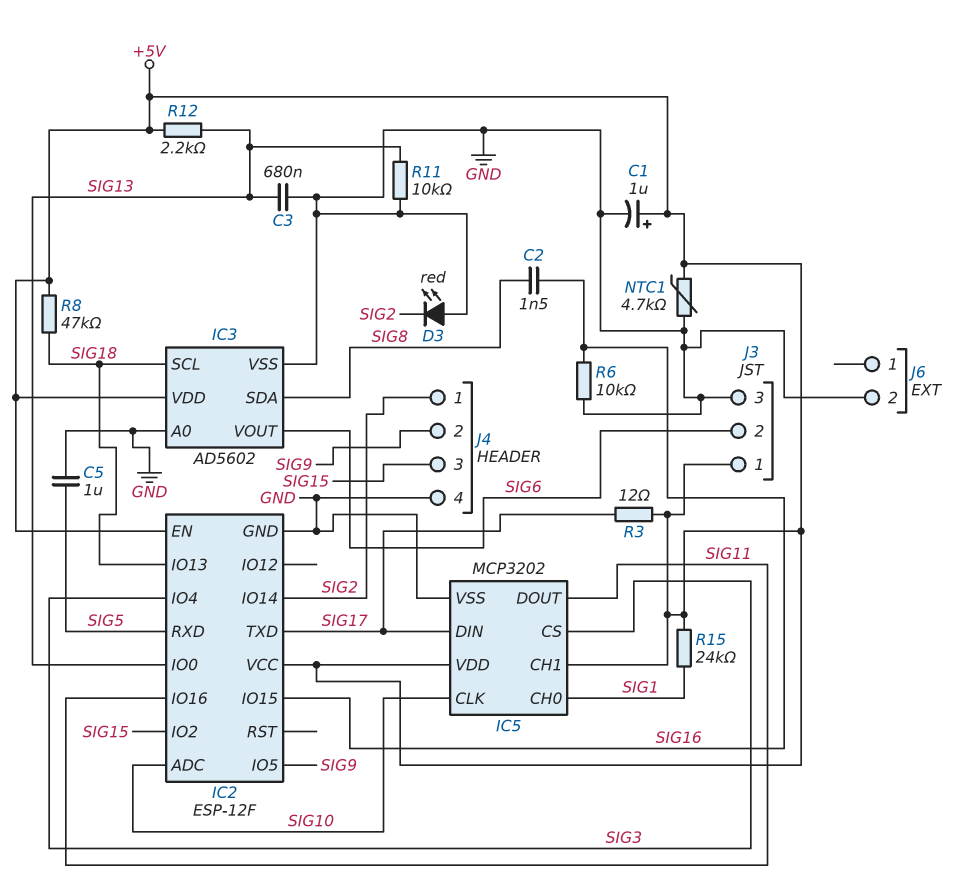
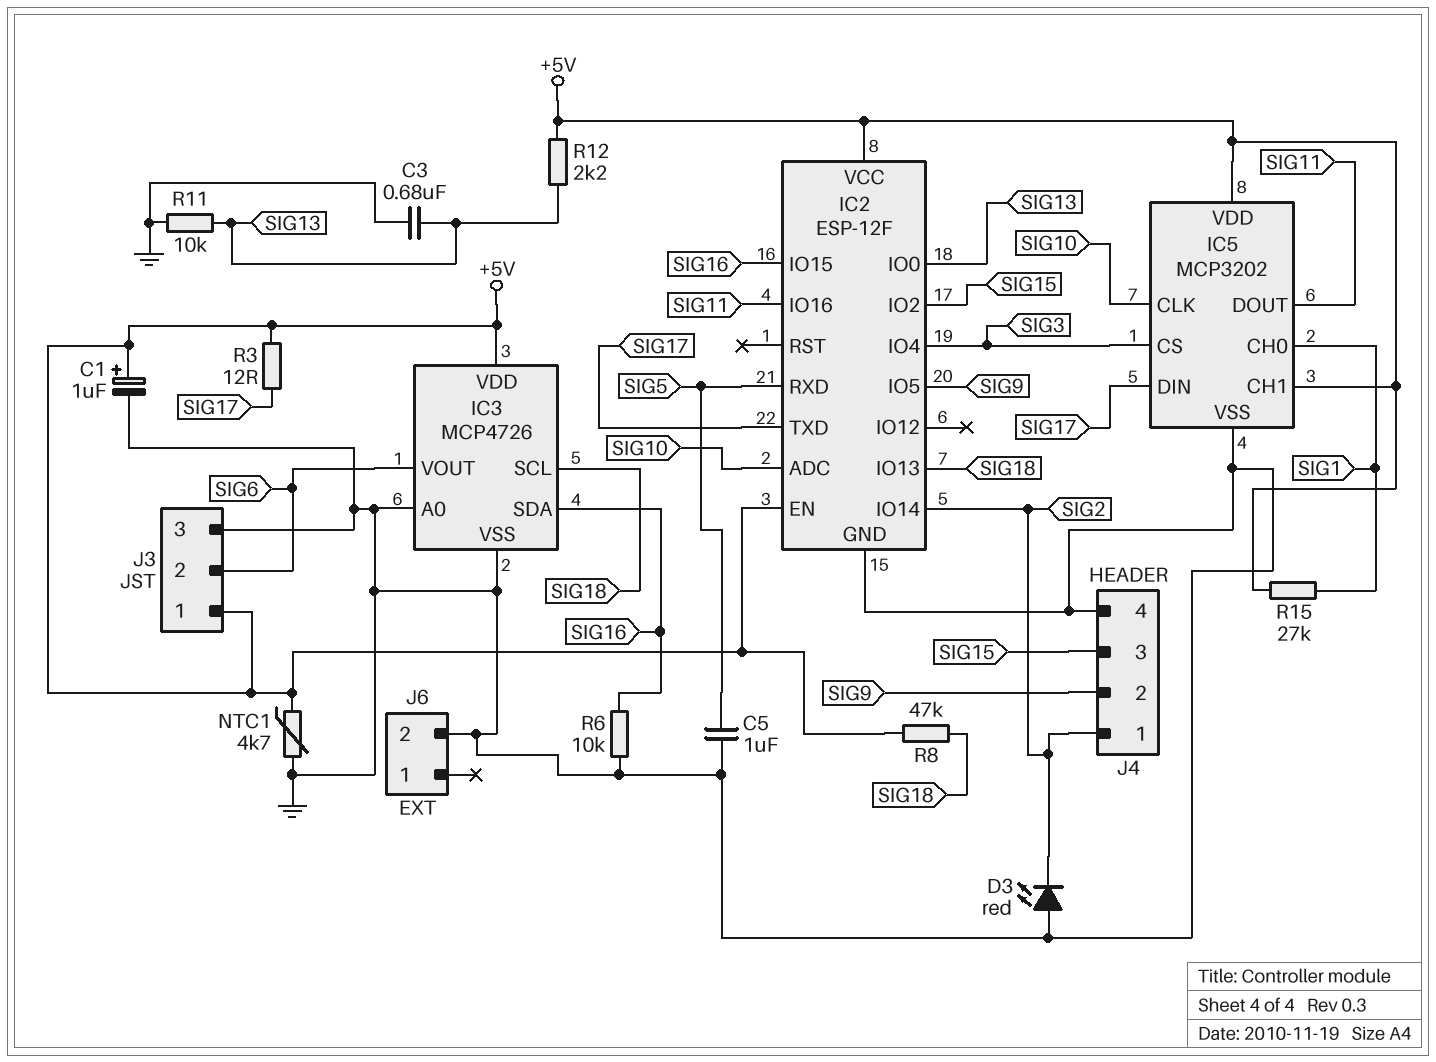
C2: 1.5nF (SIG8, SIG16) -> none
IC3: AD5602 -> MCP4726
IC3 pin SDA: SIG8 -> SIG16
R15: 24k (+5V, SIG1) -> 27k (+5V, SIG1)

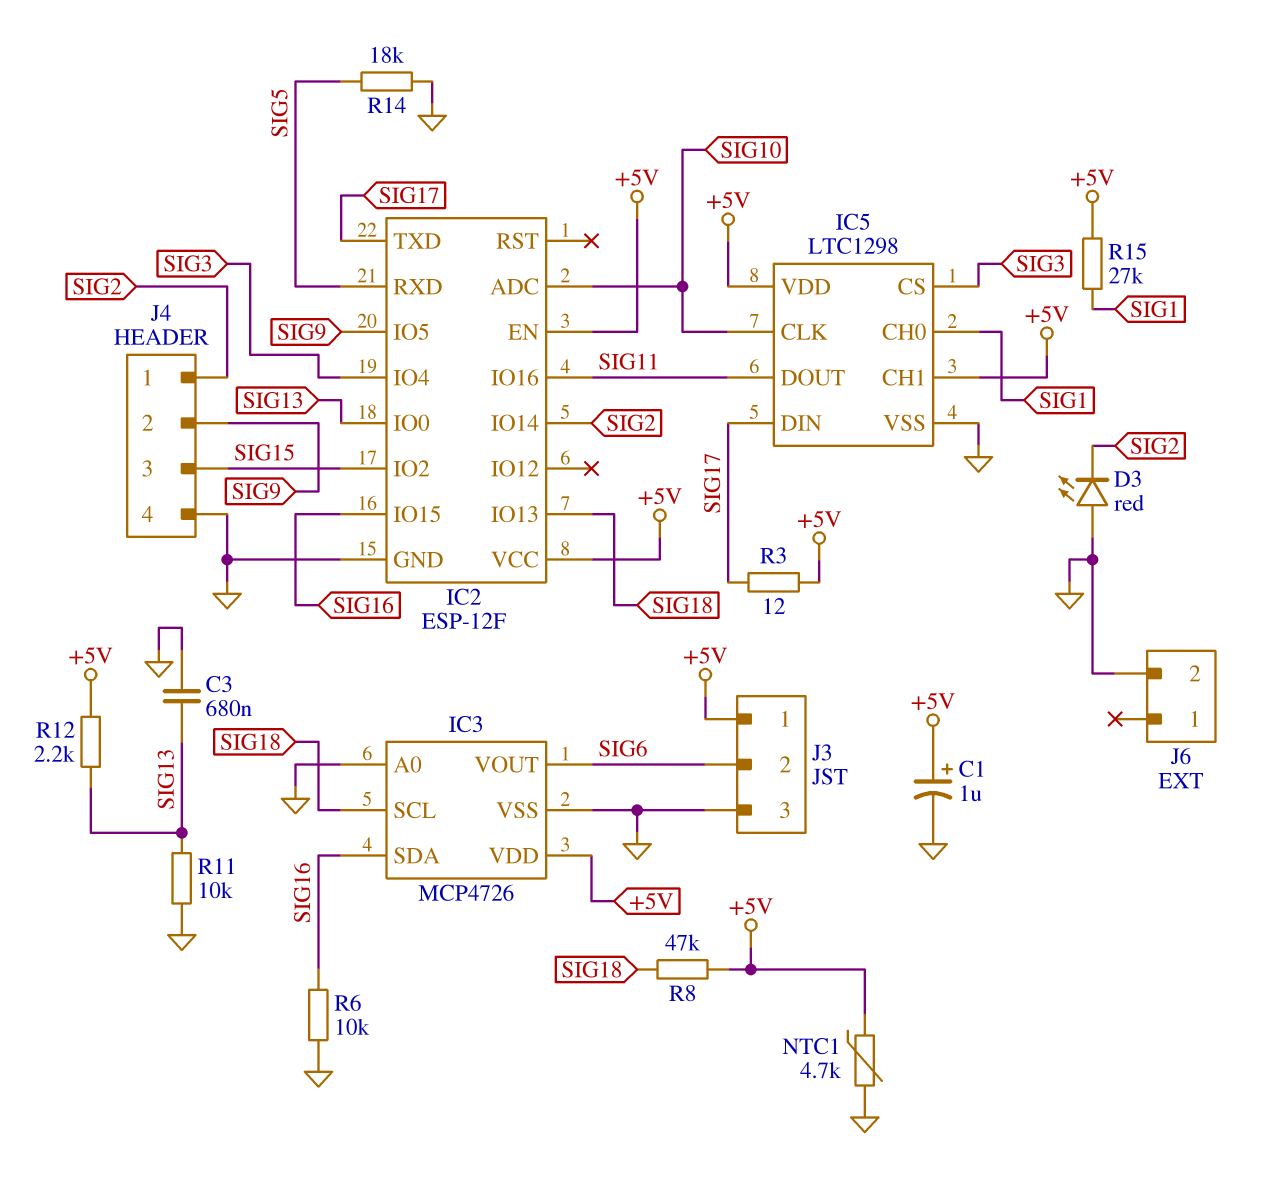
C5: 1uF (GND, SIG5) -> none
IC5: MCP3202 -> LTC1298
R14: none -> 18k (GND, SIG5)

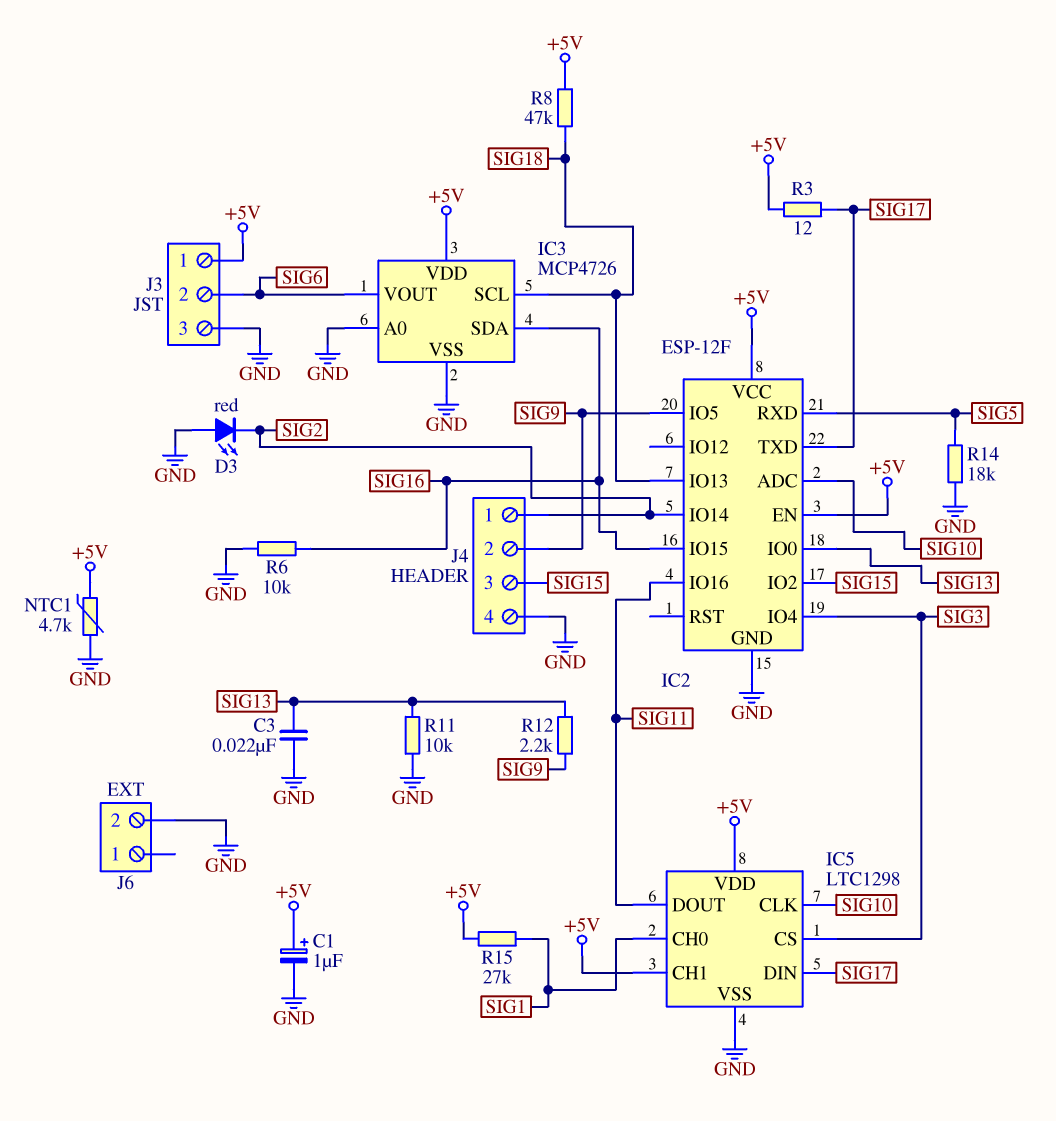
C3: 680nF (GND, SIG13) -> 22nF (GND, SIG13)
R12: 2.2k (+5V, SIG13) -> 2.2k (SIG9, SIG13)

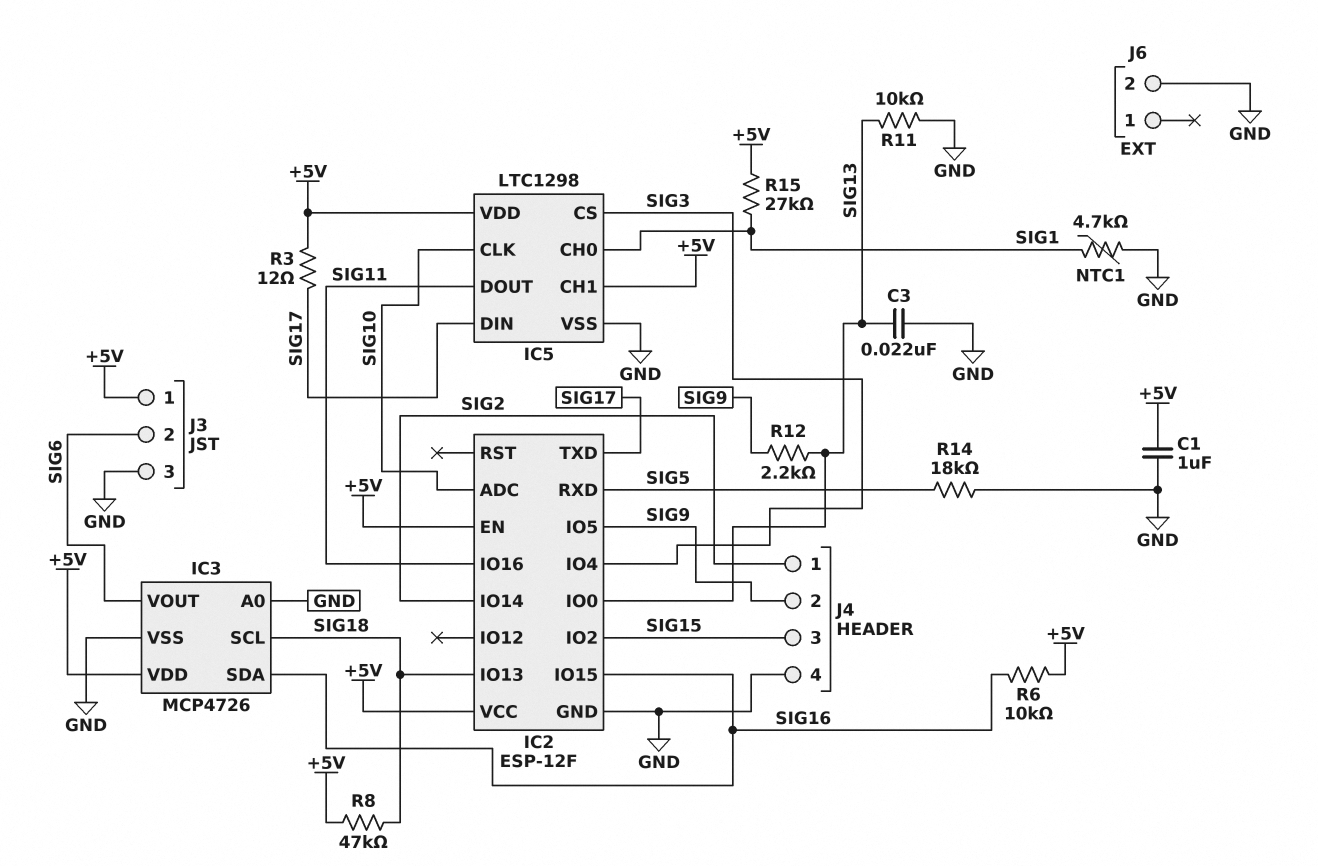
C1: 1uF (plus +5V, minus GND) -> 1uF (+5V, GND)
D3: LED red (A GND, K SIG2) -> none
NTC1: 4.7k (+5V, GND) -> 4.7k (GND, SIG1)
R6: 10k (GND, SIG16) -> 10k (+5V, SIG16)

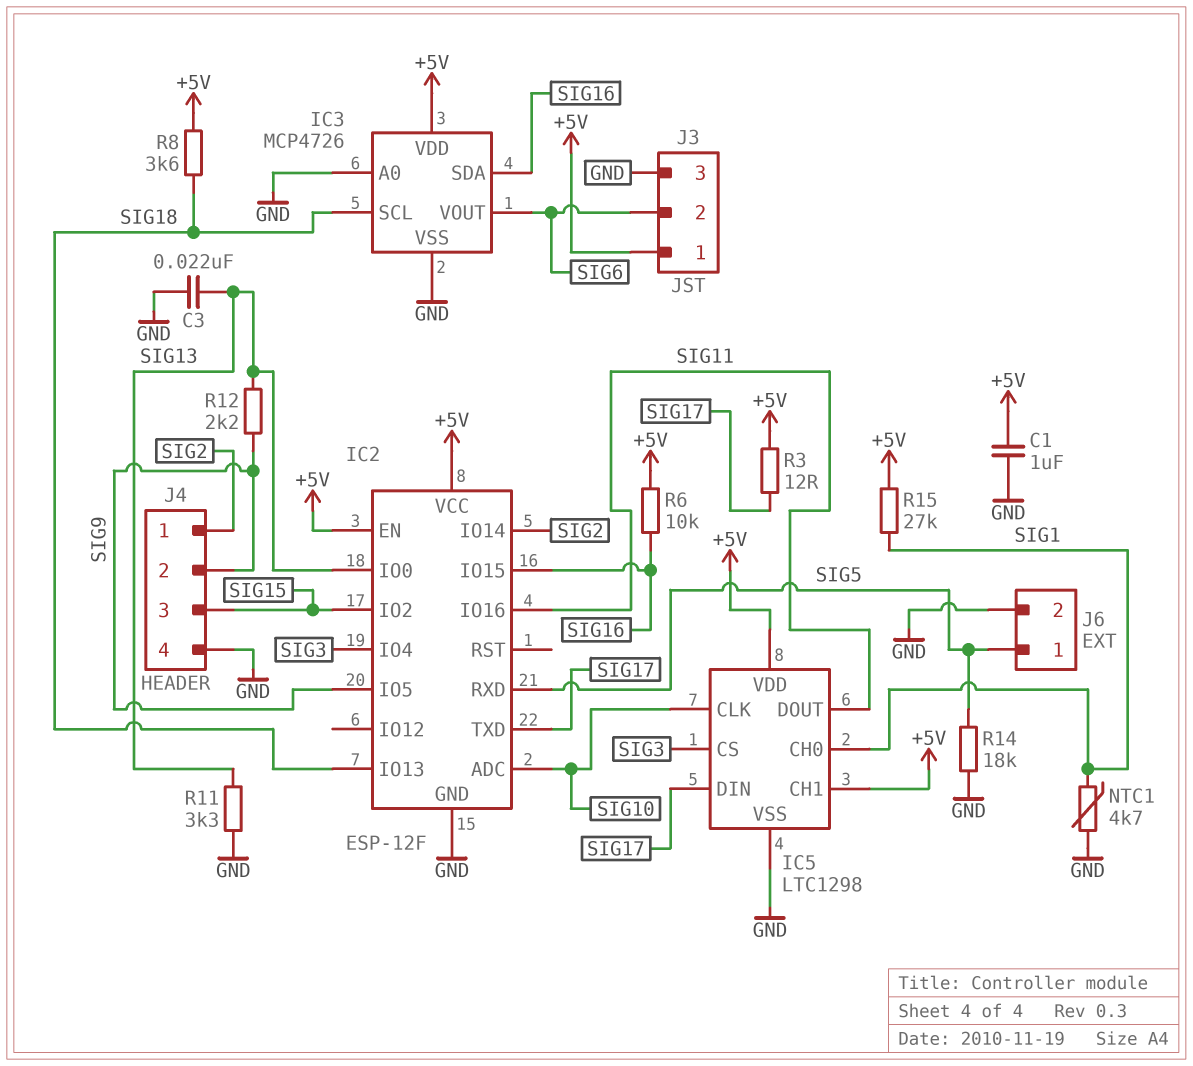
J6 pin 1: none -> SIG5
R8: 47k (+5V, SIG18) -> 3.6k (+5V, SIG18)
R11: 10k (GND, SIG13) -> 3.3k (GND, SIG13)

